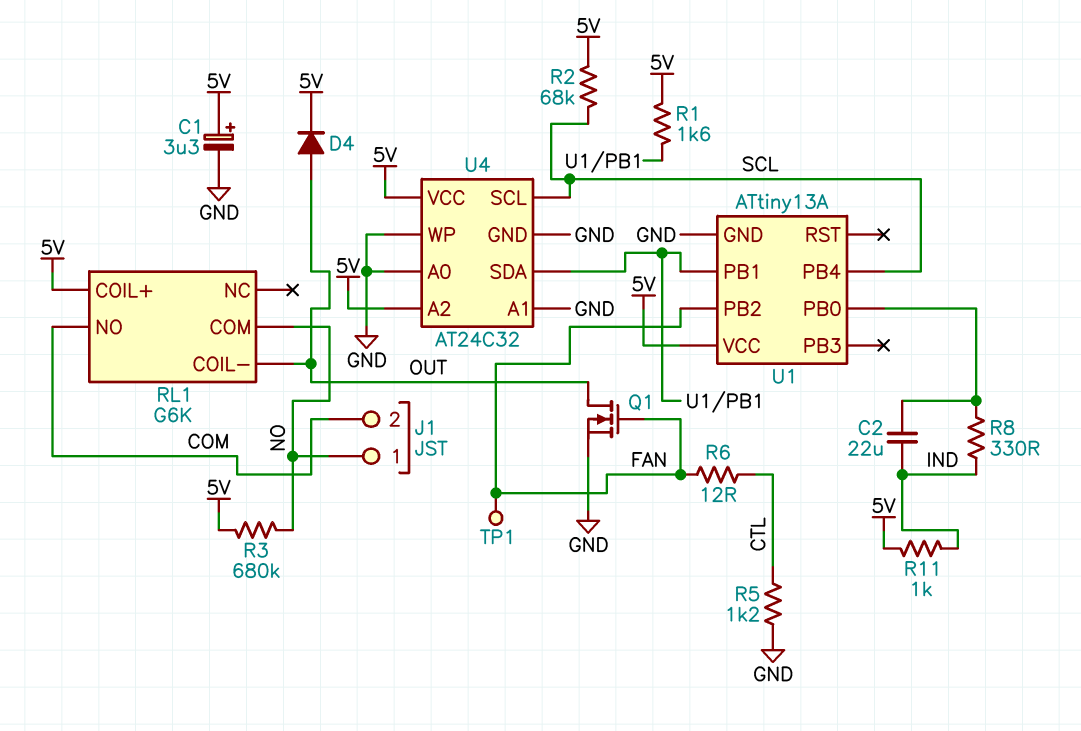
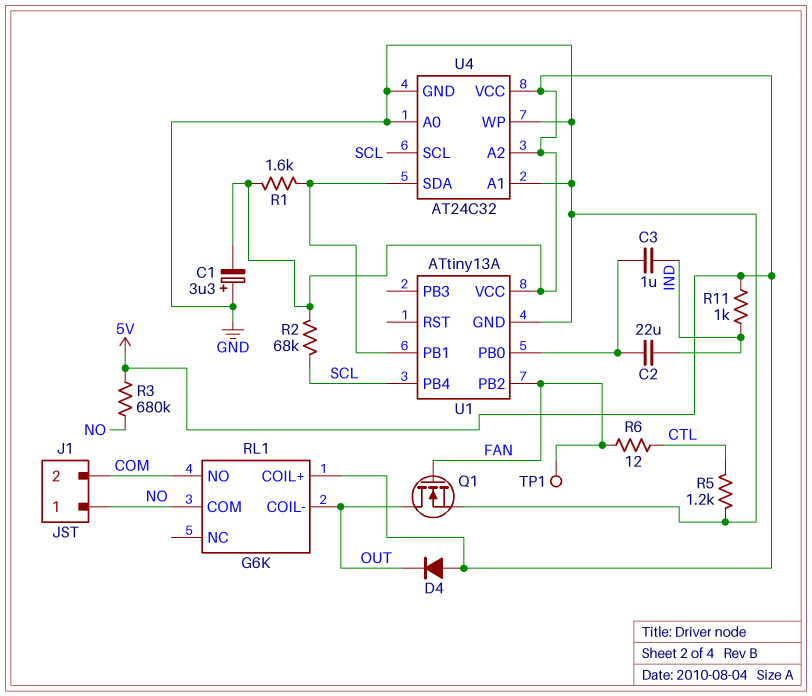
C1: 3.3uF (plus 5V, minus GND) -> 3.3uF (plus GND, minus 5V)
C3: none -> 1uF (IND, U1/PB0)
D4: diode (A OUT, K 5V) -> diode (A 5V, K OUT)
R8: 330 (IND, U1/PB0) -> none

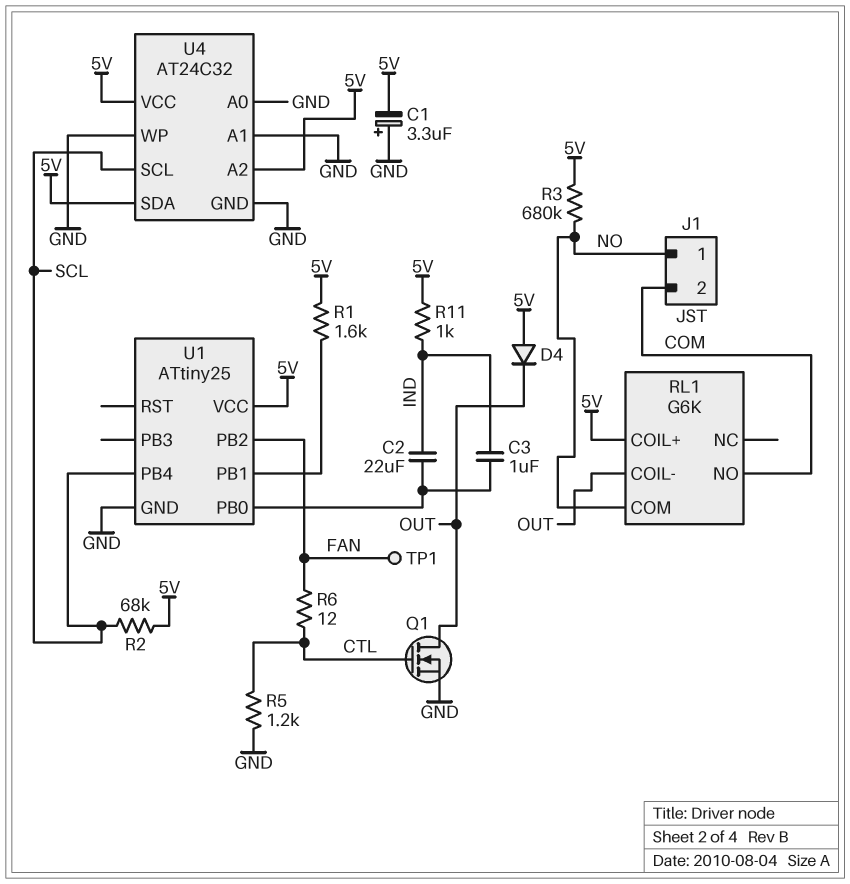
Q1: NMOS (G FAN, D OUT, S GND) -> NMOS (G CTL, D OUT, S GND)
U1: ATtiny13A -> ATtiny25
U4 pin SDA: U1/PB1 -> 5V

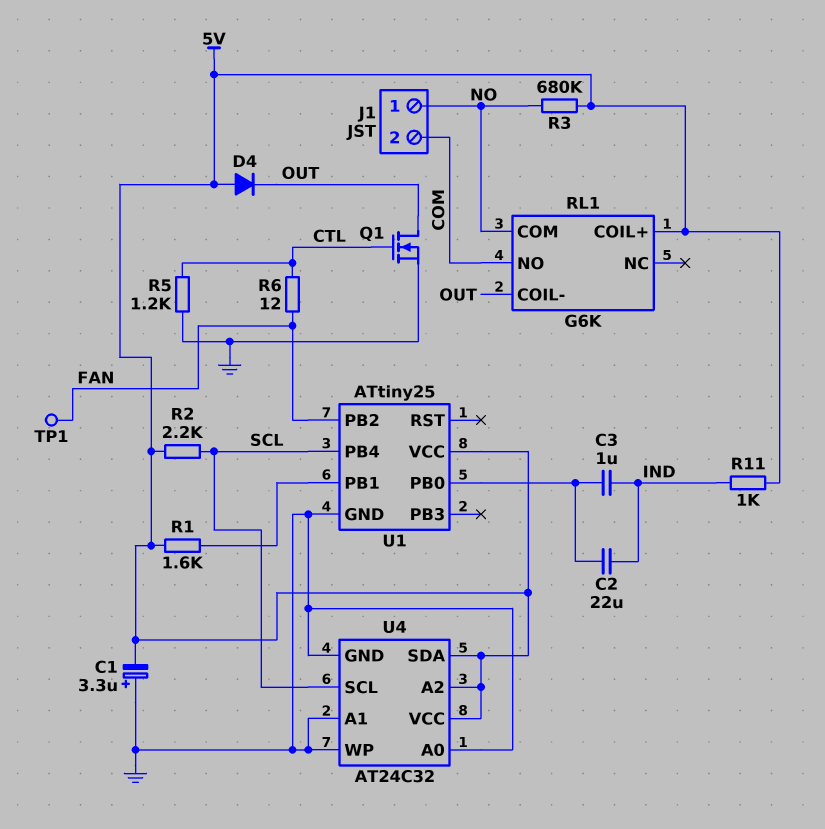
R2: 68k (5V, SCL) -> 2.2k (5V, SCL)

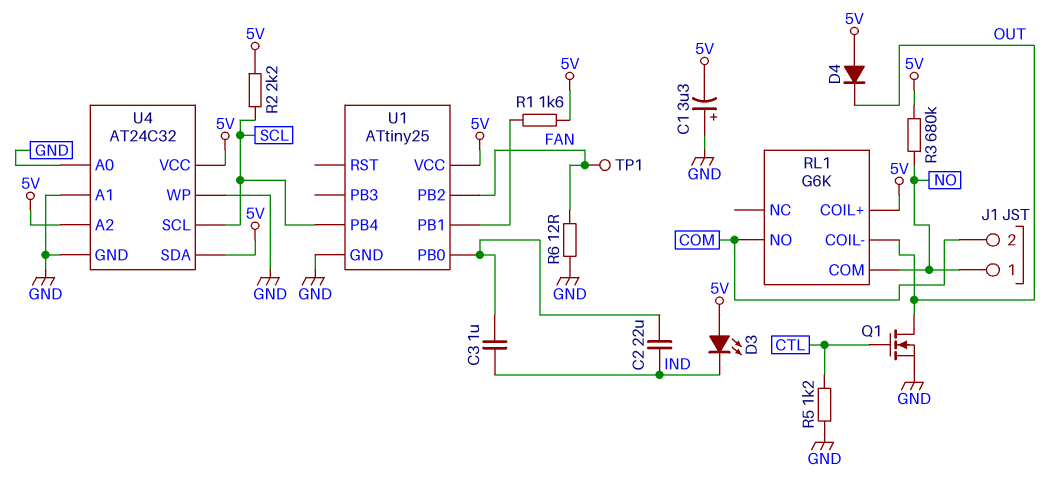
D3: none -> LED (A 5V, K IND)
R6: 12 (CTL, FAN) -> 12 (FAN, GND)
R11: 1k (5V, IND) -> none

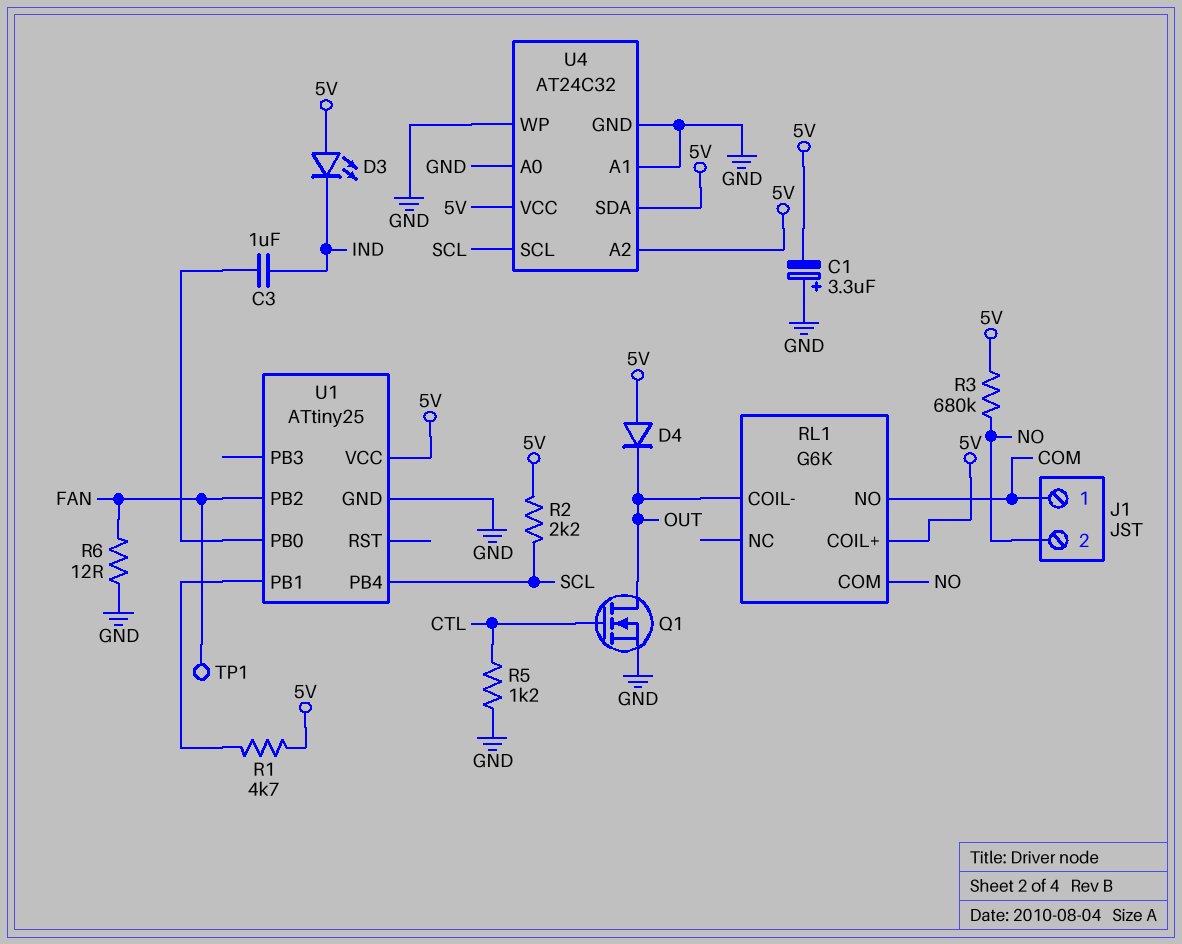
C2: 22uF (IND, U1/PB0) -> none
J1 pin 1: NO -> COM
J1 pin 2: COM -> NO
R1: 1.6k (5V, U1/PB1) -> 4.7k (5V, U1/PB1)

